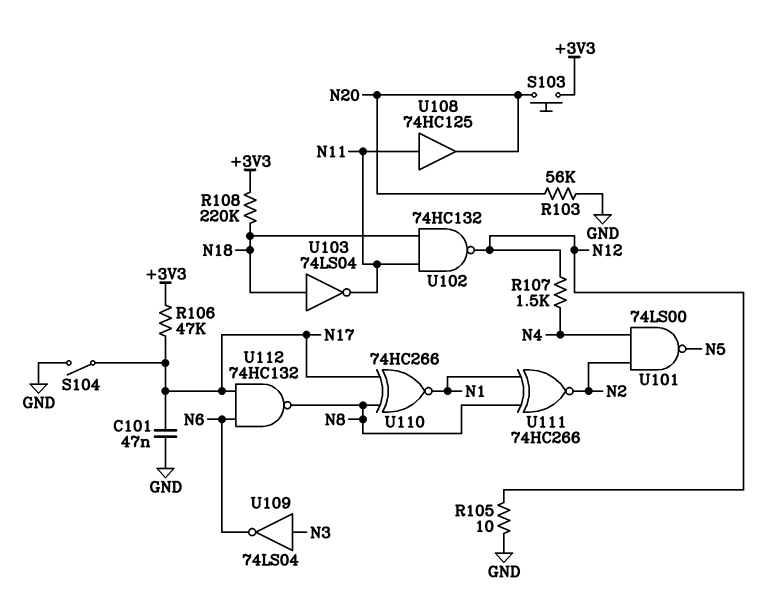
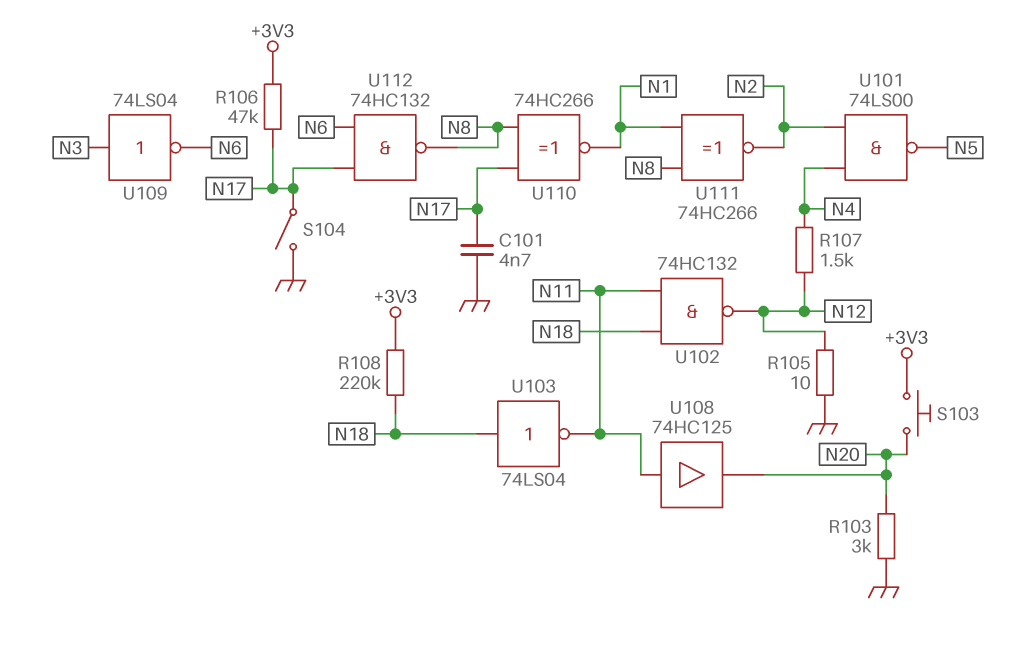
C101: 47nF (GND, N17) -> 4.7nF (GND, N17)
R103: 56k (GND, N20) -> 3k (GND, N20)

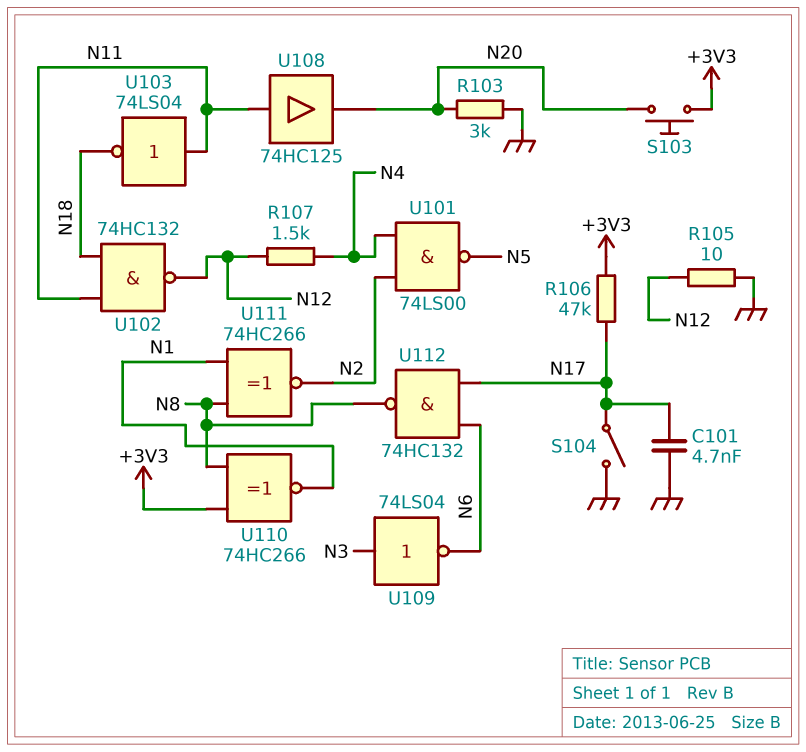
R108: 220k (+3V3, N18) -> none
U103: NOT 74LS04 (in N18, out N11) -> NOT 74LS04 (in N11, out N18)
U110: XNOR 74HC266 (in N8, in N17, out N1) -> XNOR 74HC266 (in +3V3, in N8, out N1)

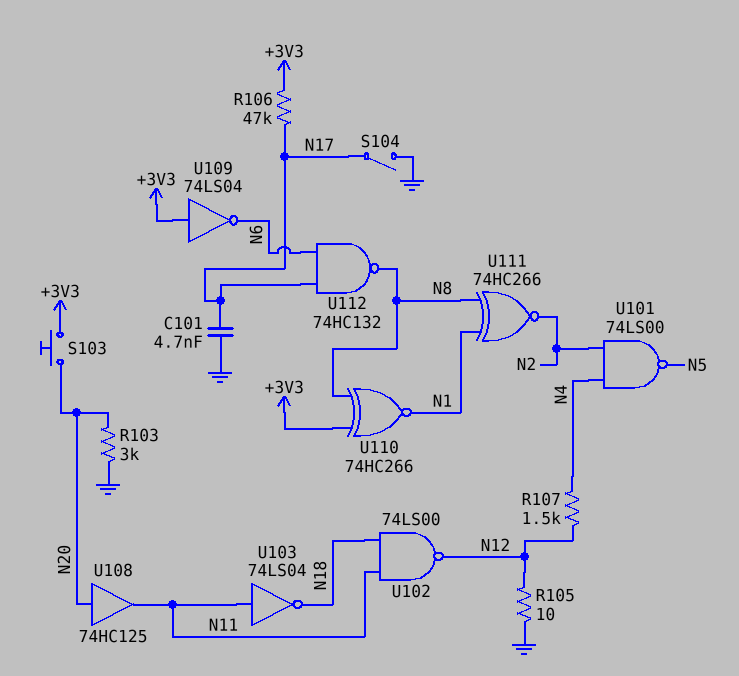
U102: NAND 74HC132 (in N11, in N18, out N12) -> NAND 74LS00 (in N11, in N18, out N12)
U108: buffer 74HC125 (in N11, out N20) -> buffer 74HC125 (in N20, out N11)
U109: NOT 74LS04 (in N3, out N6) -> NOT 74LS04 (in +3V3, out N6)

